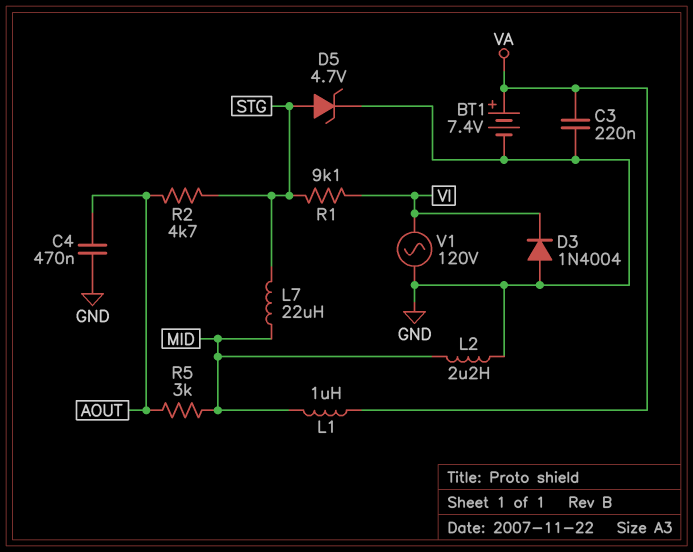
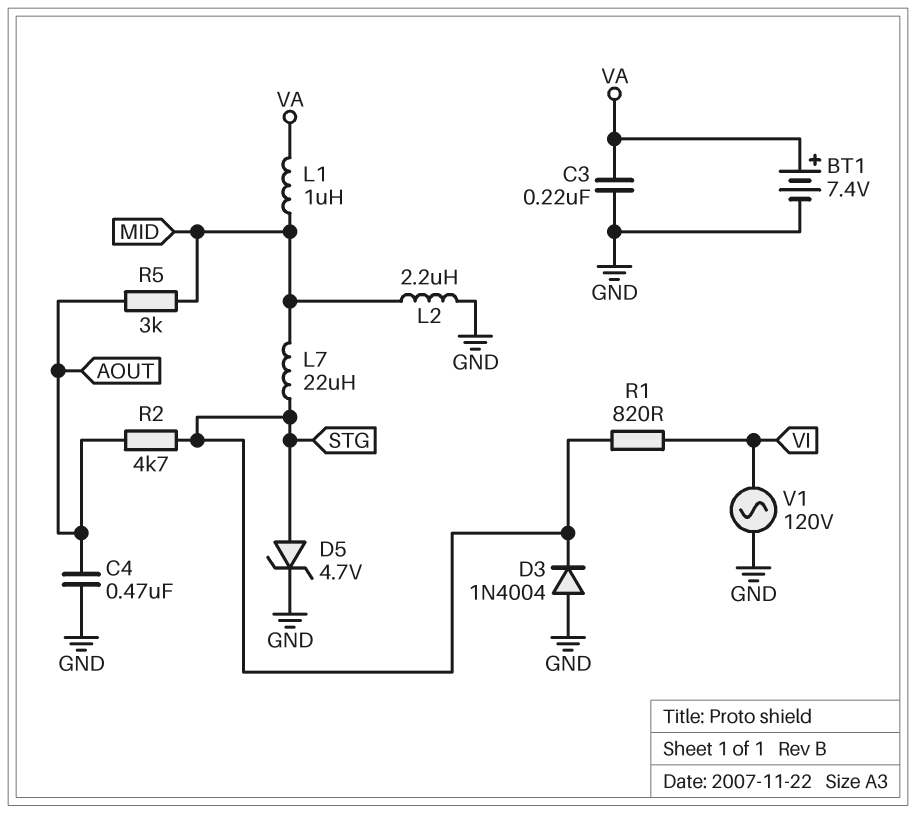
D3: diode 1N4004 (A GND, K VI) -> diode 1N4004 (A GND, K STG)
R1: 9.1k (STG, VI) -> 820 (STG, VI)

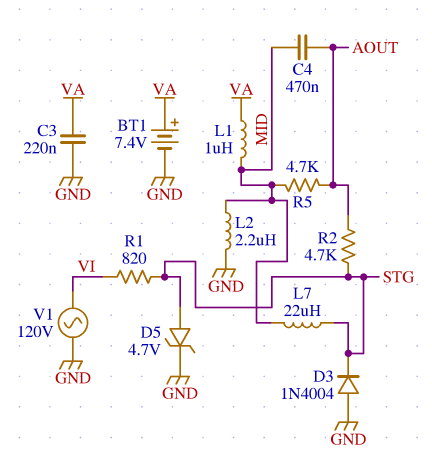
C4: 470nF (AOUT, GND) -> 470nF (AOUT, MID)
R5: 3k (AOUT, MID) -> 4.7k (AOUT, MID)

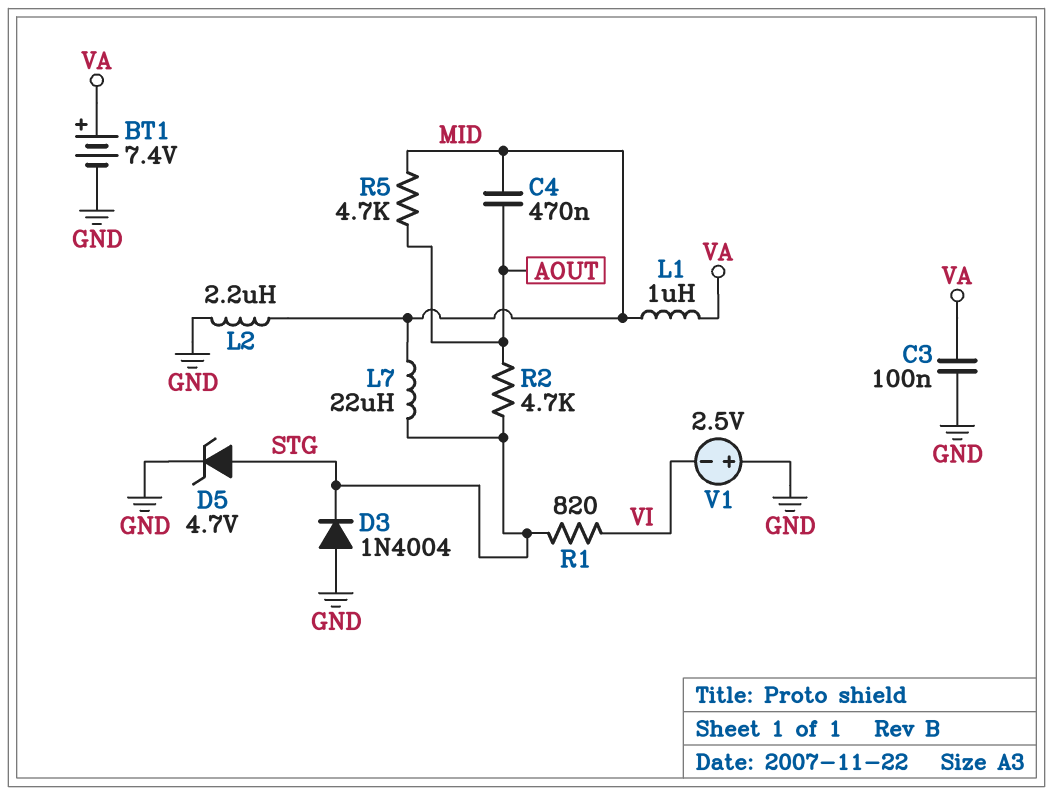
C3: 220nF (GND, VA) -> 100nF (GND, VA)
V1: AC 120V (GND, VI) -> 2.5V (plus GND, minus VI)

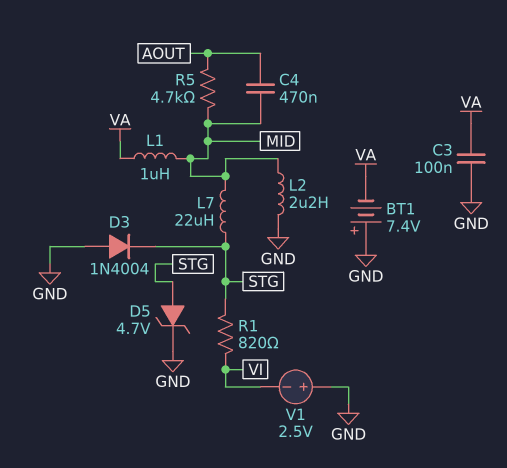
BT1: 7.4V (plus VA, minus GND) -> 7.4V (plus GND, minus VA)
R2: 4.7k (AOUT, STG) -> none

